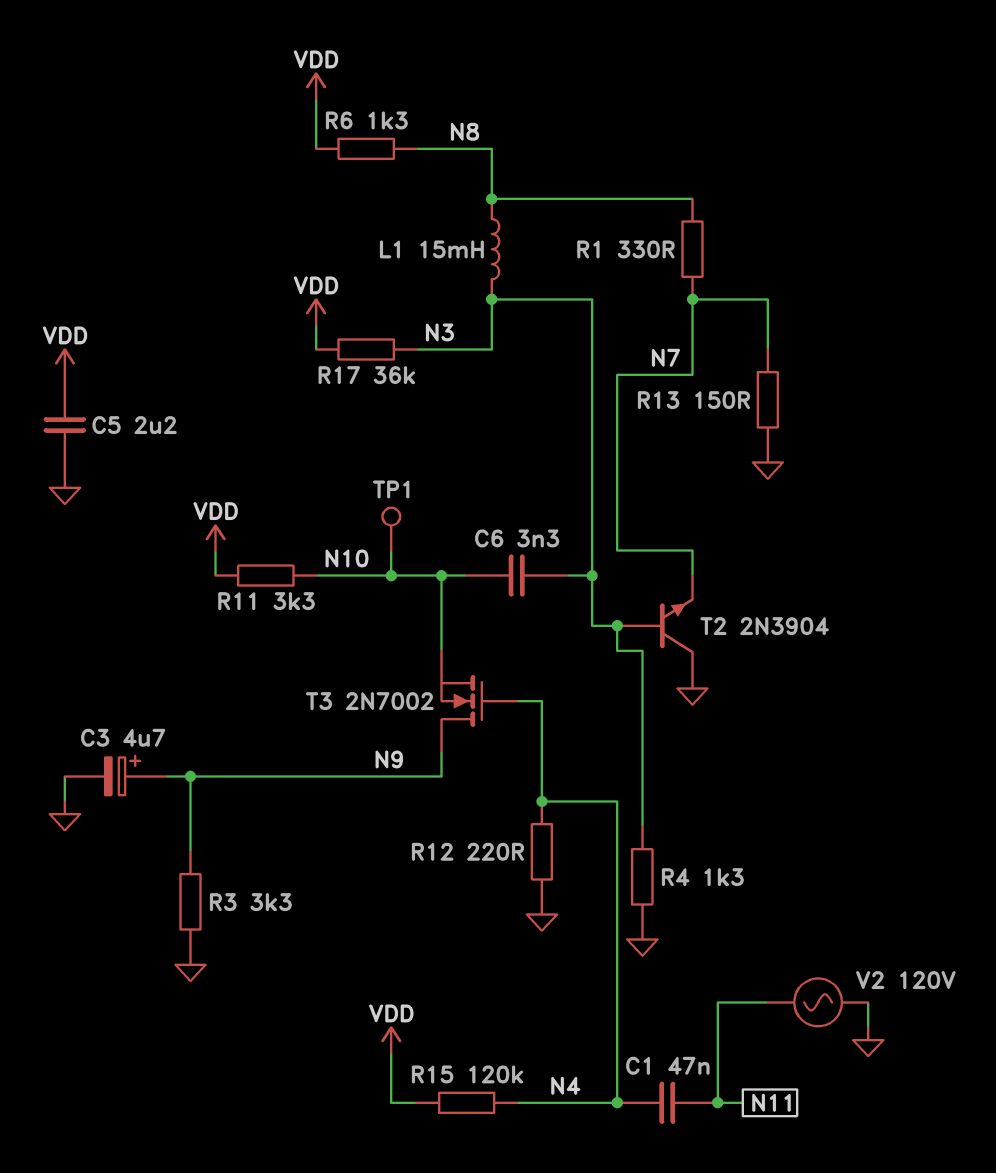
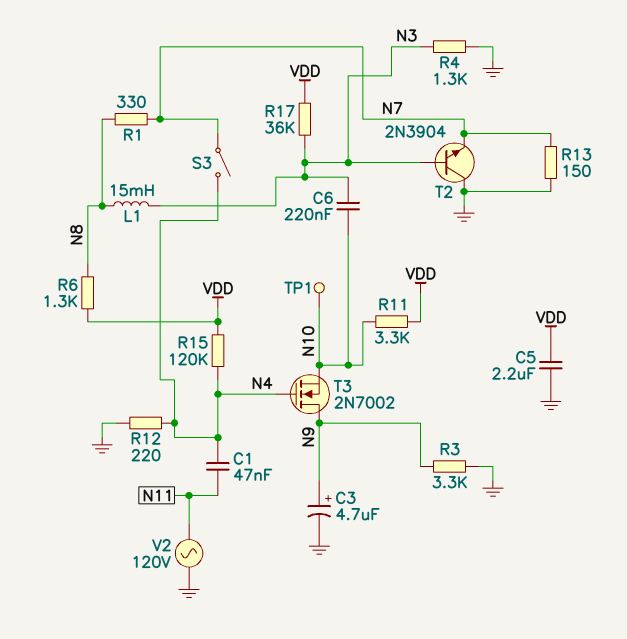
C6: 3.3nF (N3, N10) -> 220nF (N3, N10)
S3: none -> switch (N4, N7)

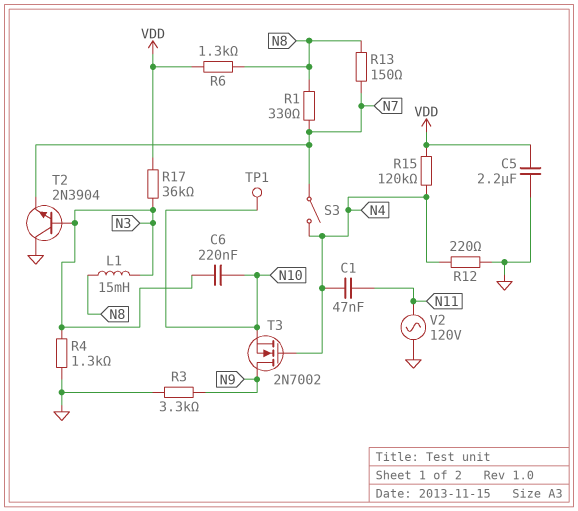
C3: 4.7uF (plus N9, minus GND) -> none
R11: 3.3k (N10, VDD) -> none
R13: 150 (GND, N7) -> 150 (N7, N8)

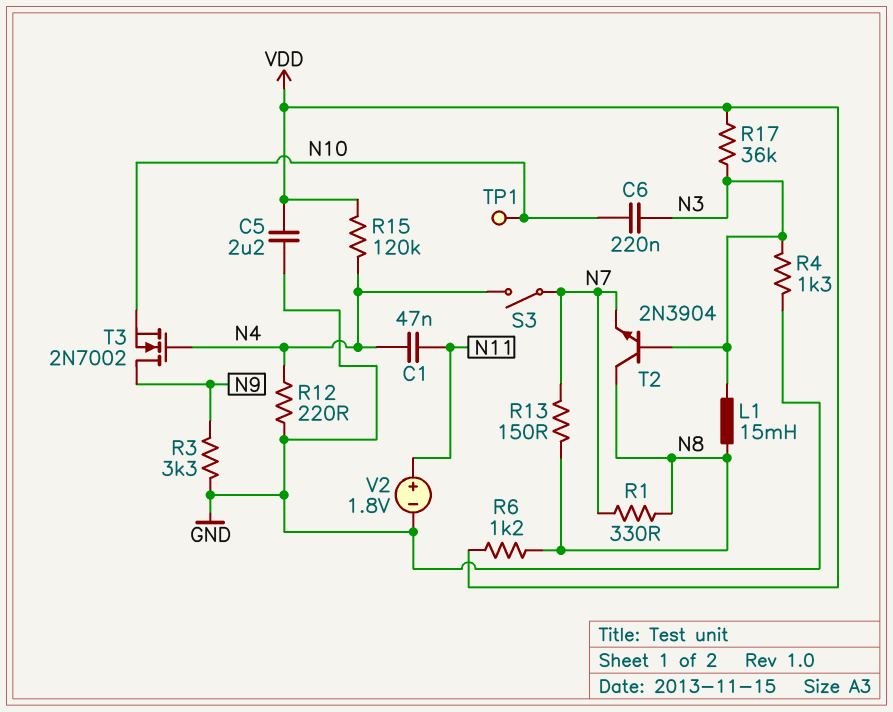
R6: 1.3k (N8, VDD) -> 1.2k (N8, VDD)
T2: NPN 2N3904 (B N3, C GND, E N7) -> NPN 2N3904 (B N3, C N8, E N7)
V2: AC 120V (GND, N11) -> 1.8V (plus N11, minus GND)

